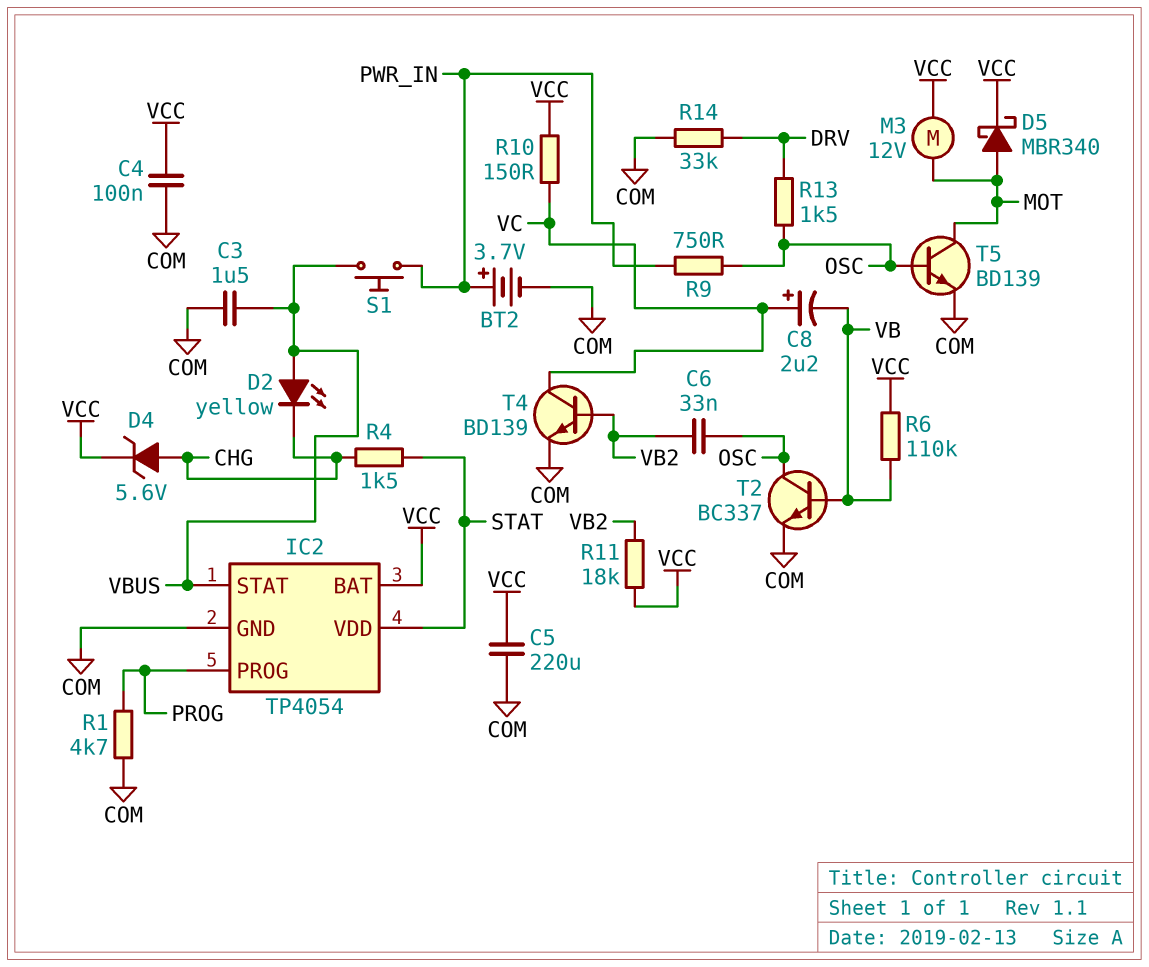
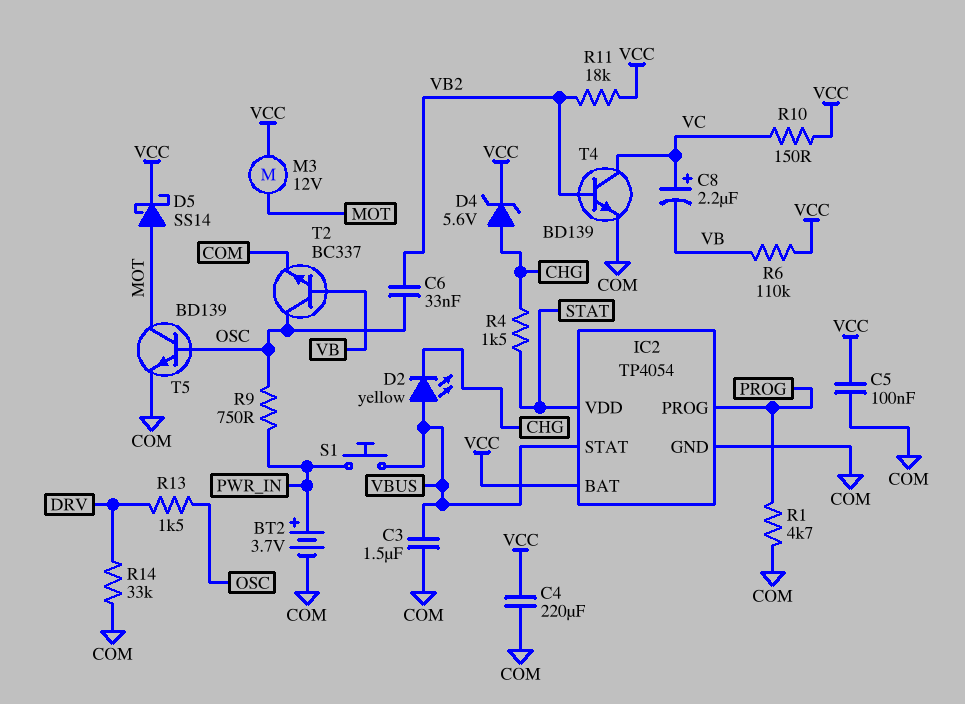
C4: 100nF (COM, VCC) -> 220uF (COM, VCC)
C5: 220uF (COM, VCC) -> 100nF (COM, VCC)
D5: schottky MBR340 (A MOT, K VCC) -> schottky SS14 (A MOT, K VCC)

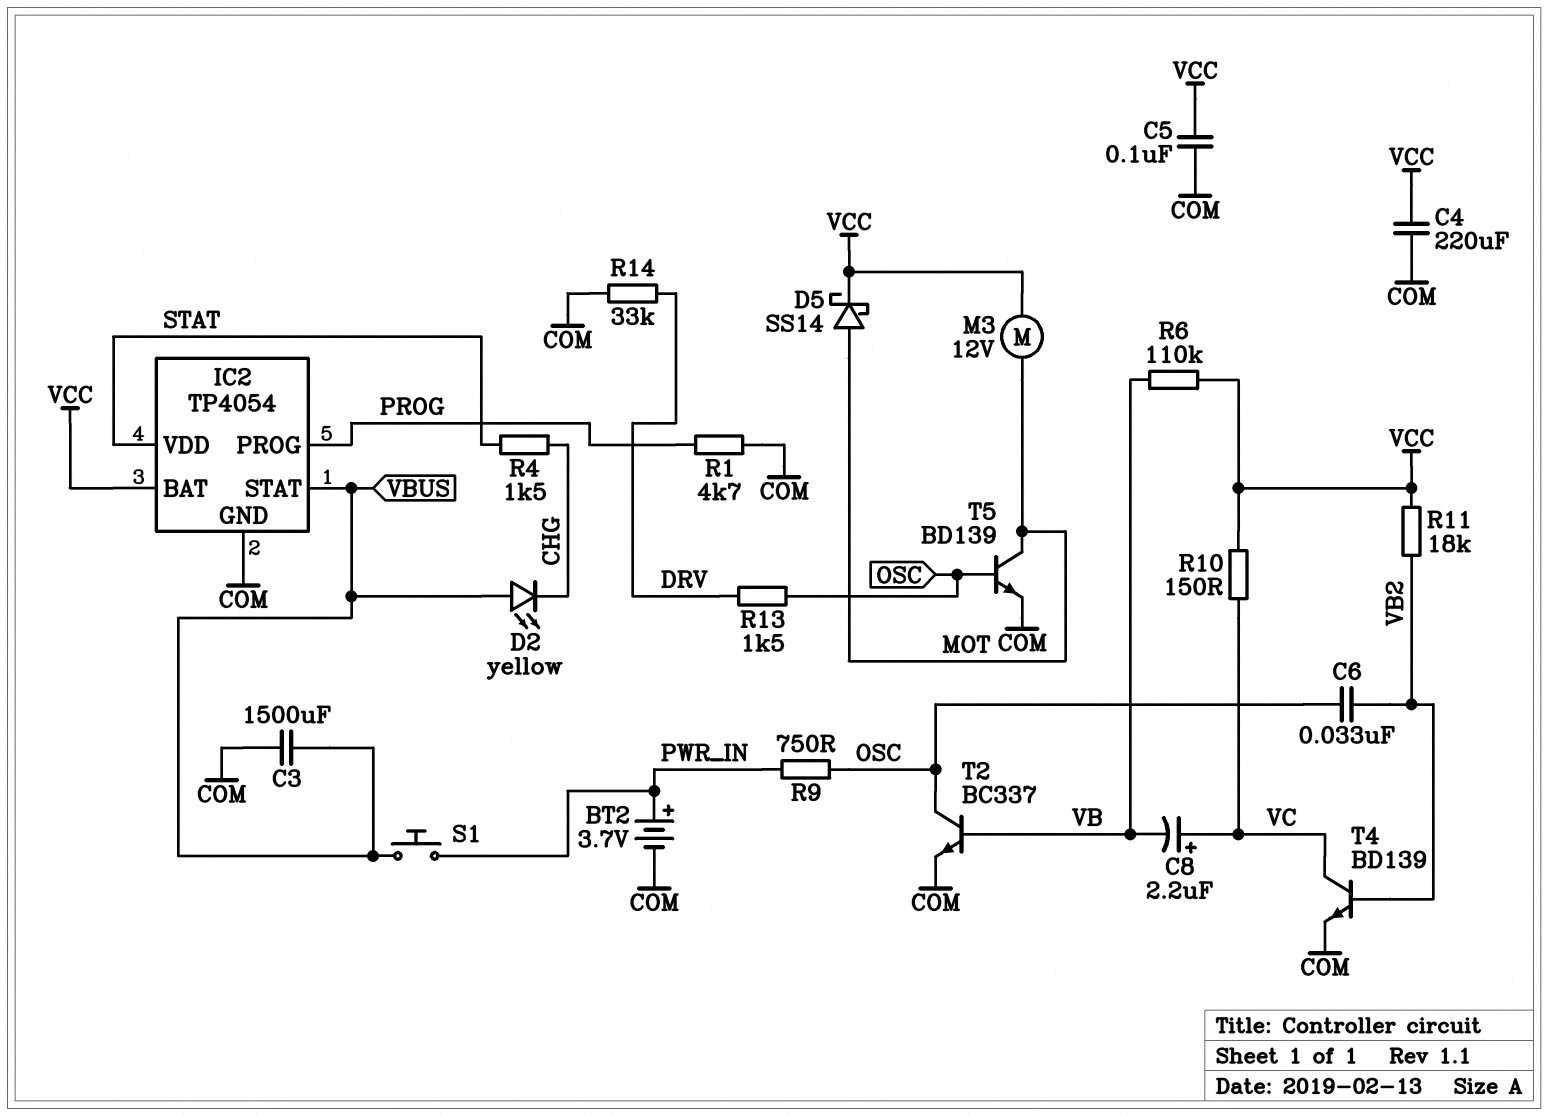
C3: 1.5uF (COM, VBUS) -> 1500uF (COM, VBUS)
D4: zener 5.6V (A CHG, K VCC) -> none

